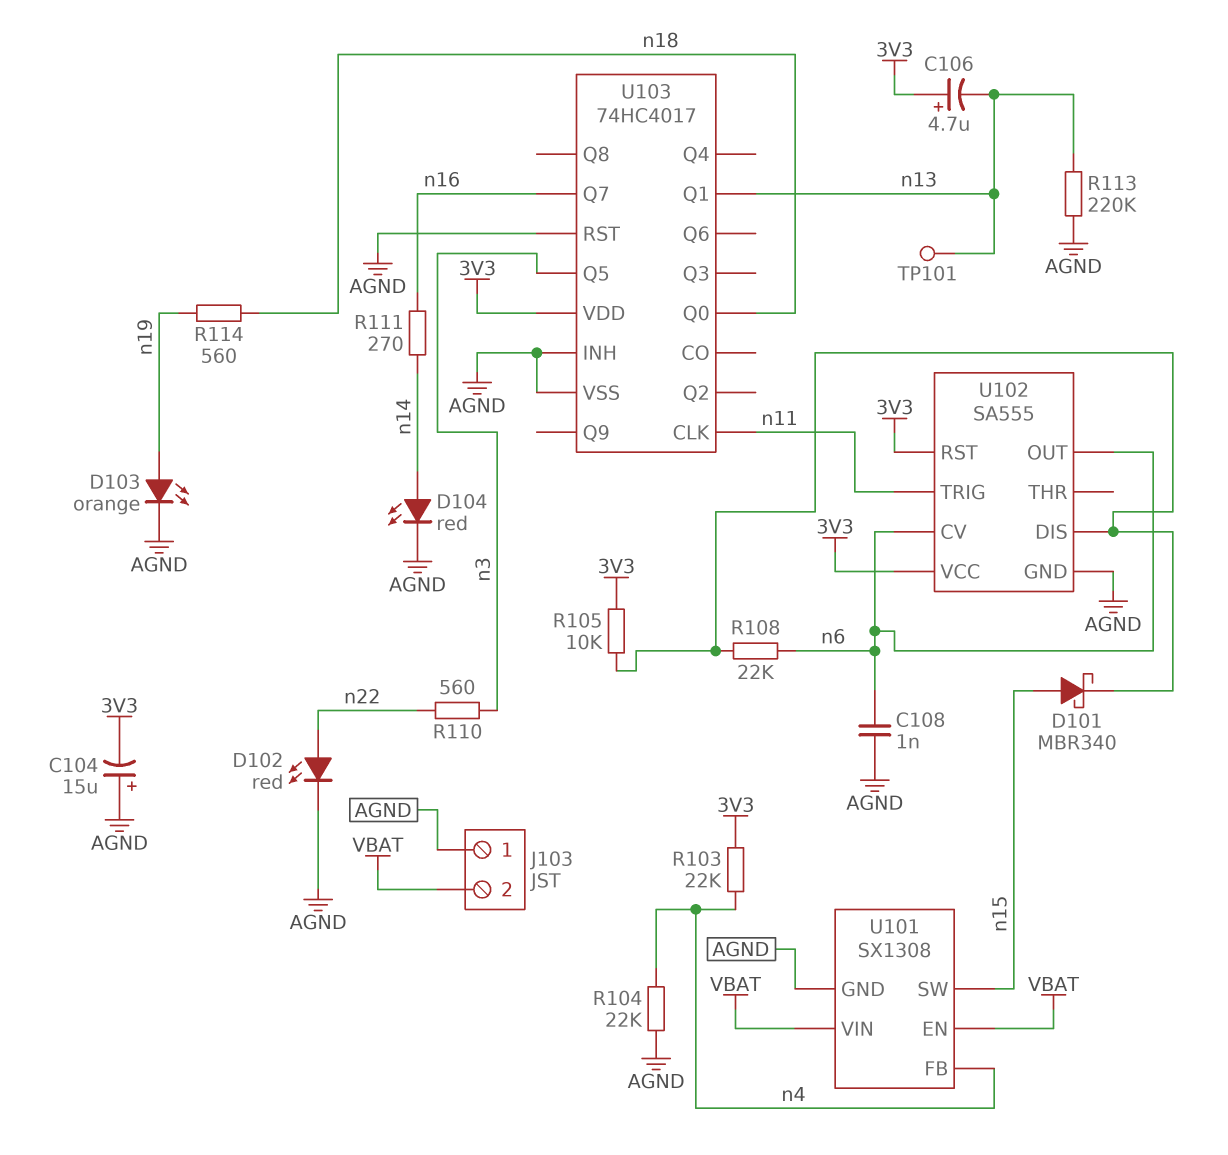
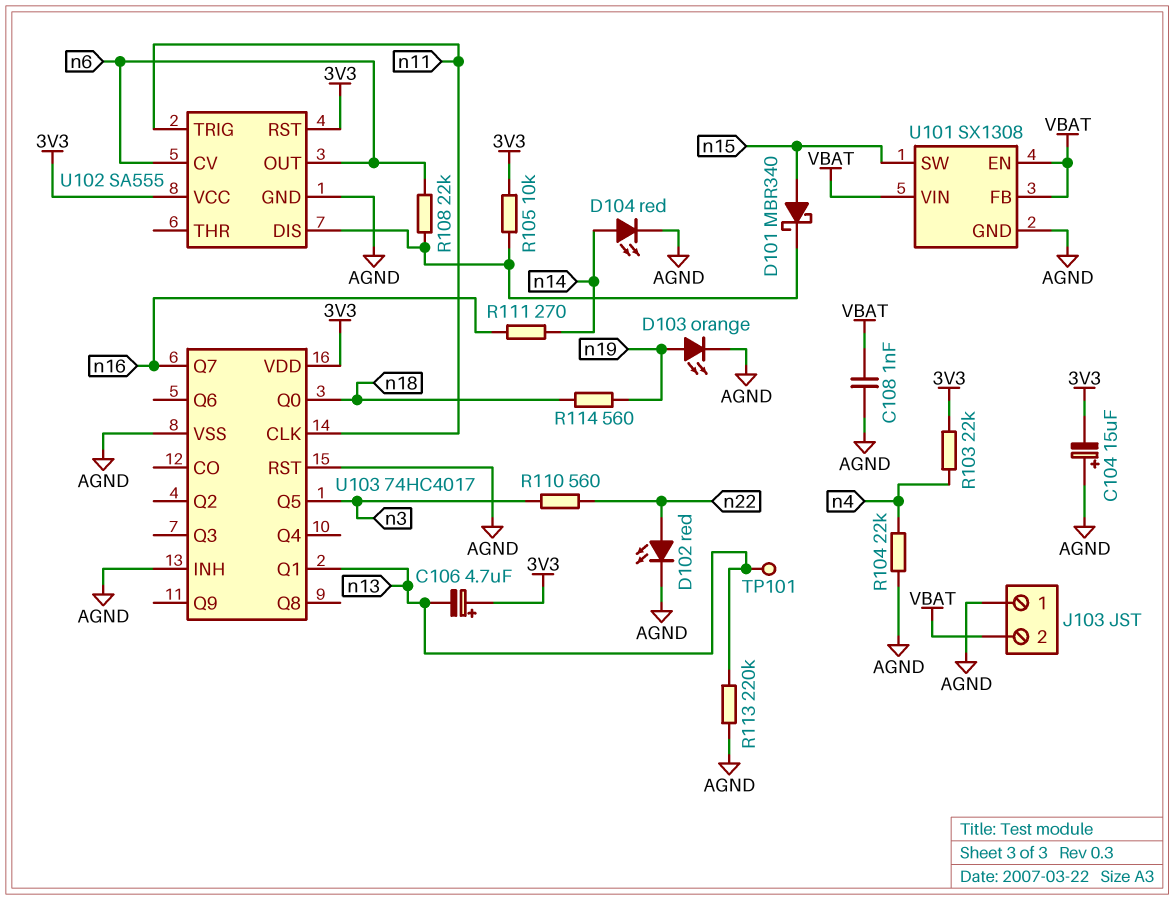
C108: 1nF (AGND, n6) -> 1nF (AGND, VBAT)
U101 pin FB: n4 -> VBAT

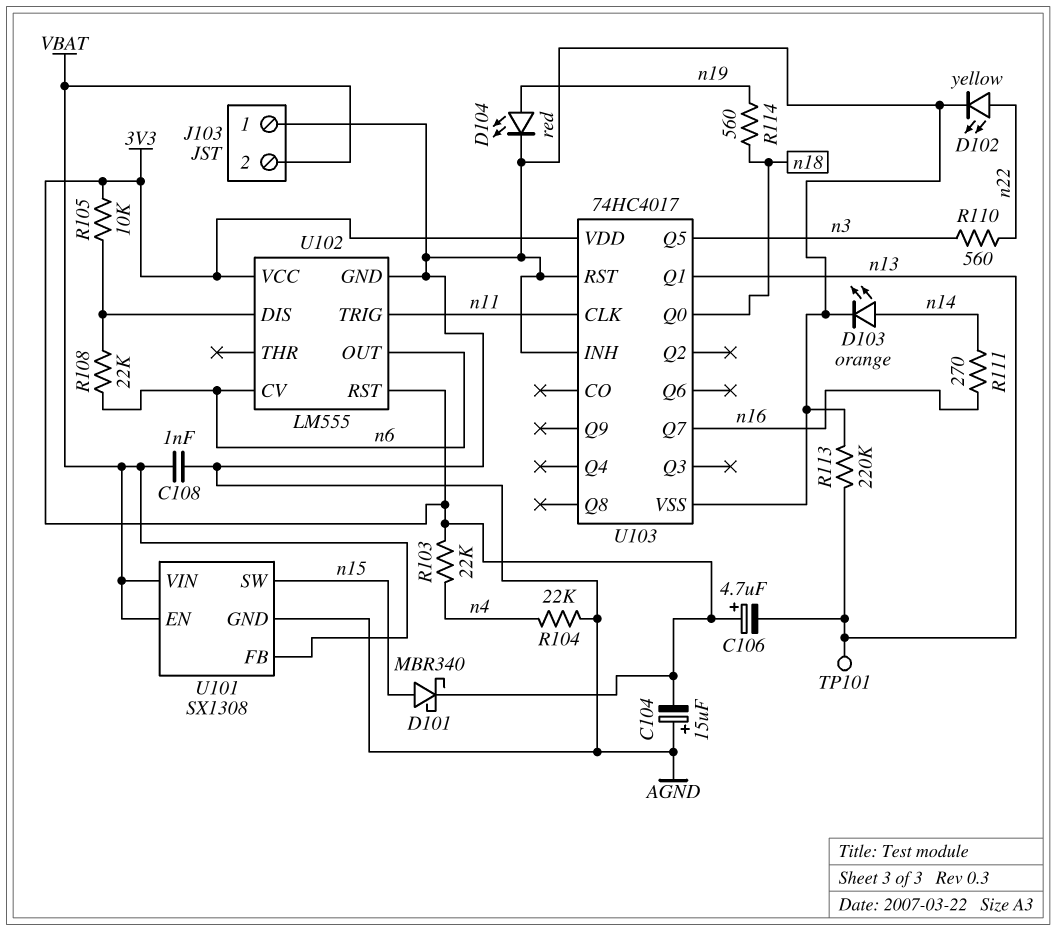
D101: schottky MBR340 (A n15, K U102/DIS) -> schottky MBR340 (A n15, K 3V3)
D102: LED red (A n22, K AGND) -> LED yellow (A n22, K AGND)
D103: LED orange (A n19, K AGND) -> LED orange (A n14, K AGND)
D104: LED red (A n14, K AGND) -> LED red (A n19, K AGND)
U102: SA555 -> LM555

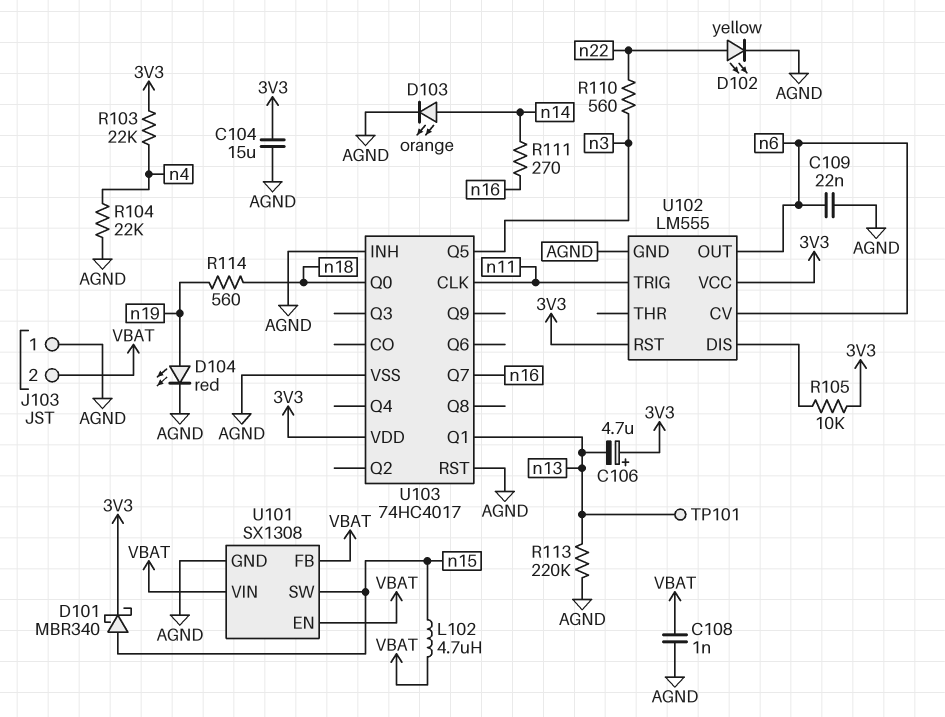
C104: 15uF (plus AGND, minus 3V3) -> 15uF (3V3, AGND)
C109: none -> 22nF (AGND, n6)
L102: none -> 4.7uH (VBAT, n15)
R108: 22k (U102/DIS, n6) -> none

